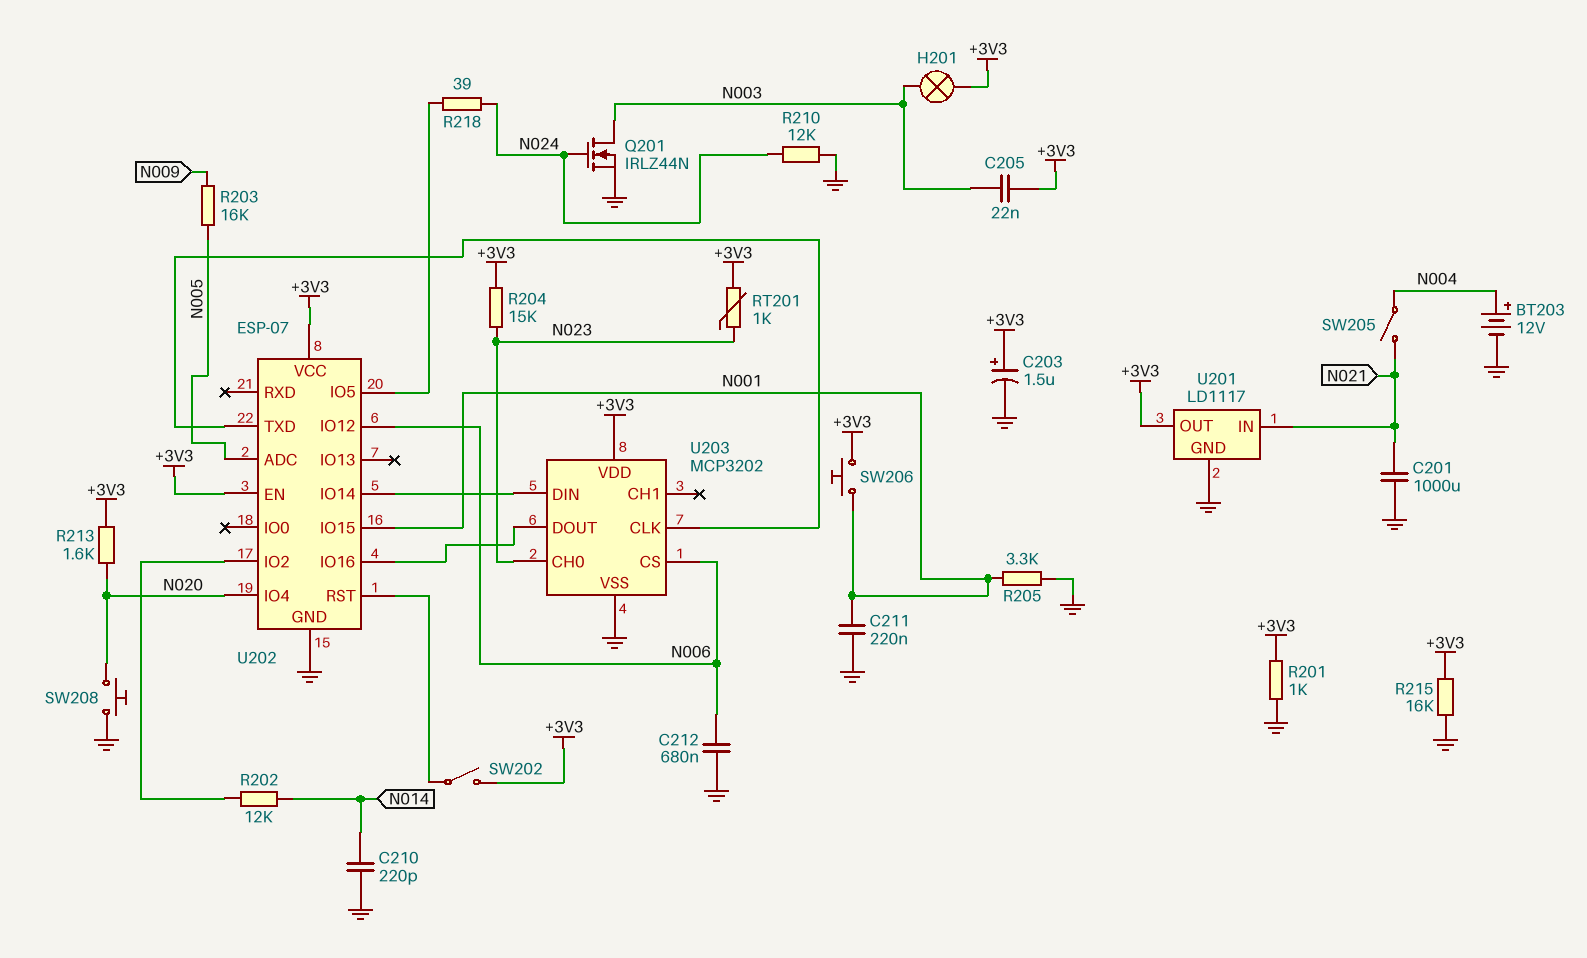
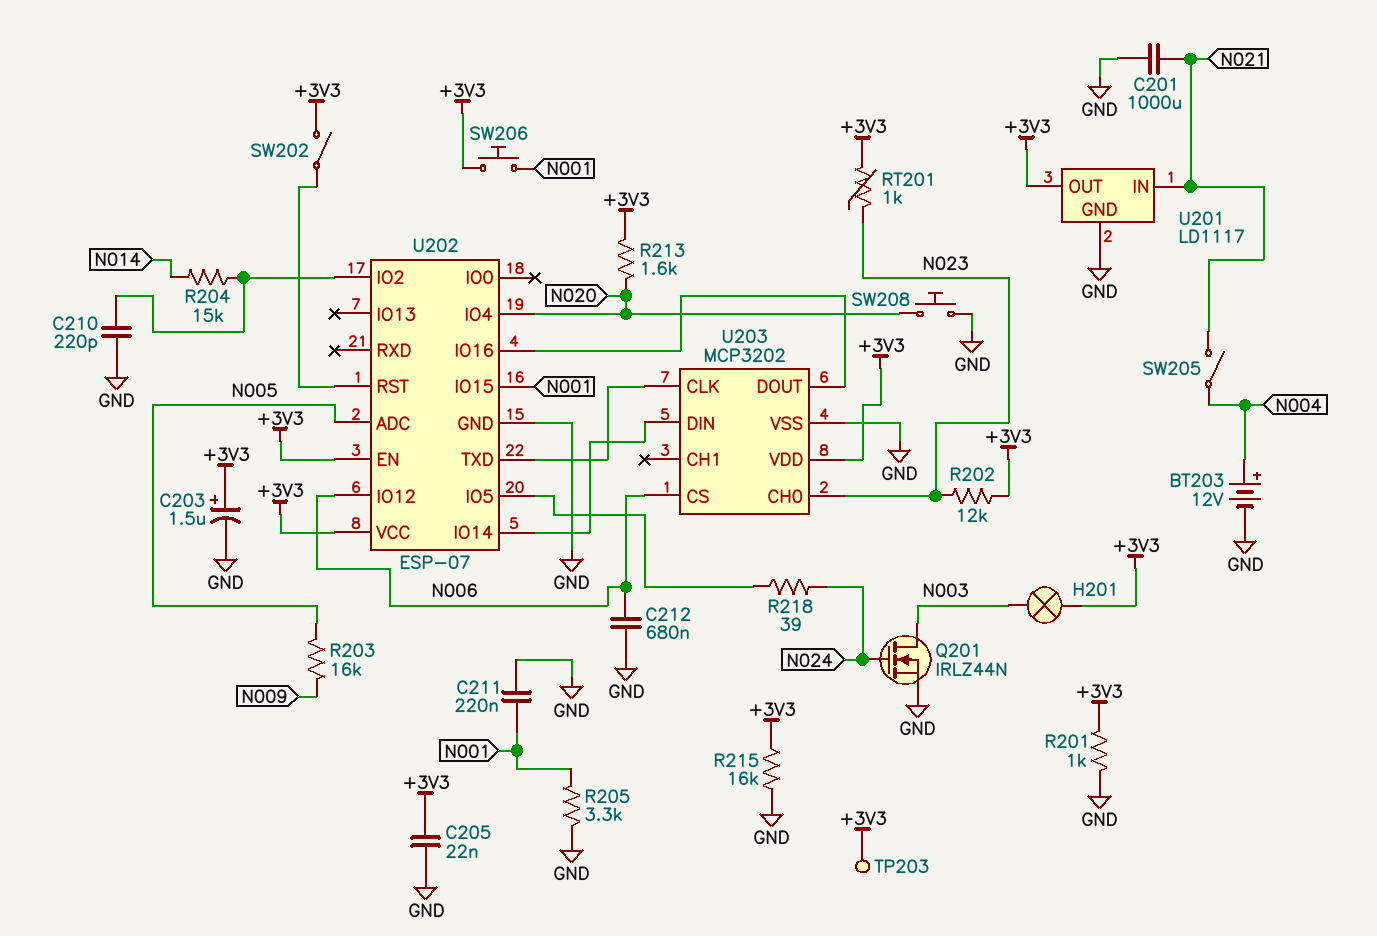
C205: 22nF (+3V3, N003) -> 22nF (+3V3, GND)
C210: 220pF (GND, N014) -> 220pF (GND, U202/IO2)
R202: 12k (N014, U202/IO2) -> 12k (+3V3, N023)
R204: 15k (+3V3, N023) -> 15k (N014, U202/IO2)
R210: 12k (GND, N024) -> none
TP203: none -> test point (+3V3)

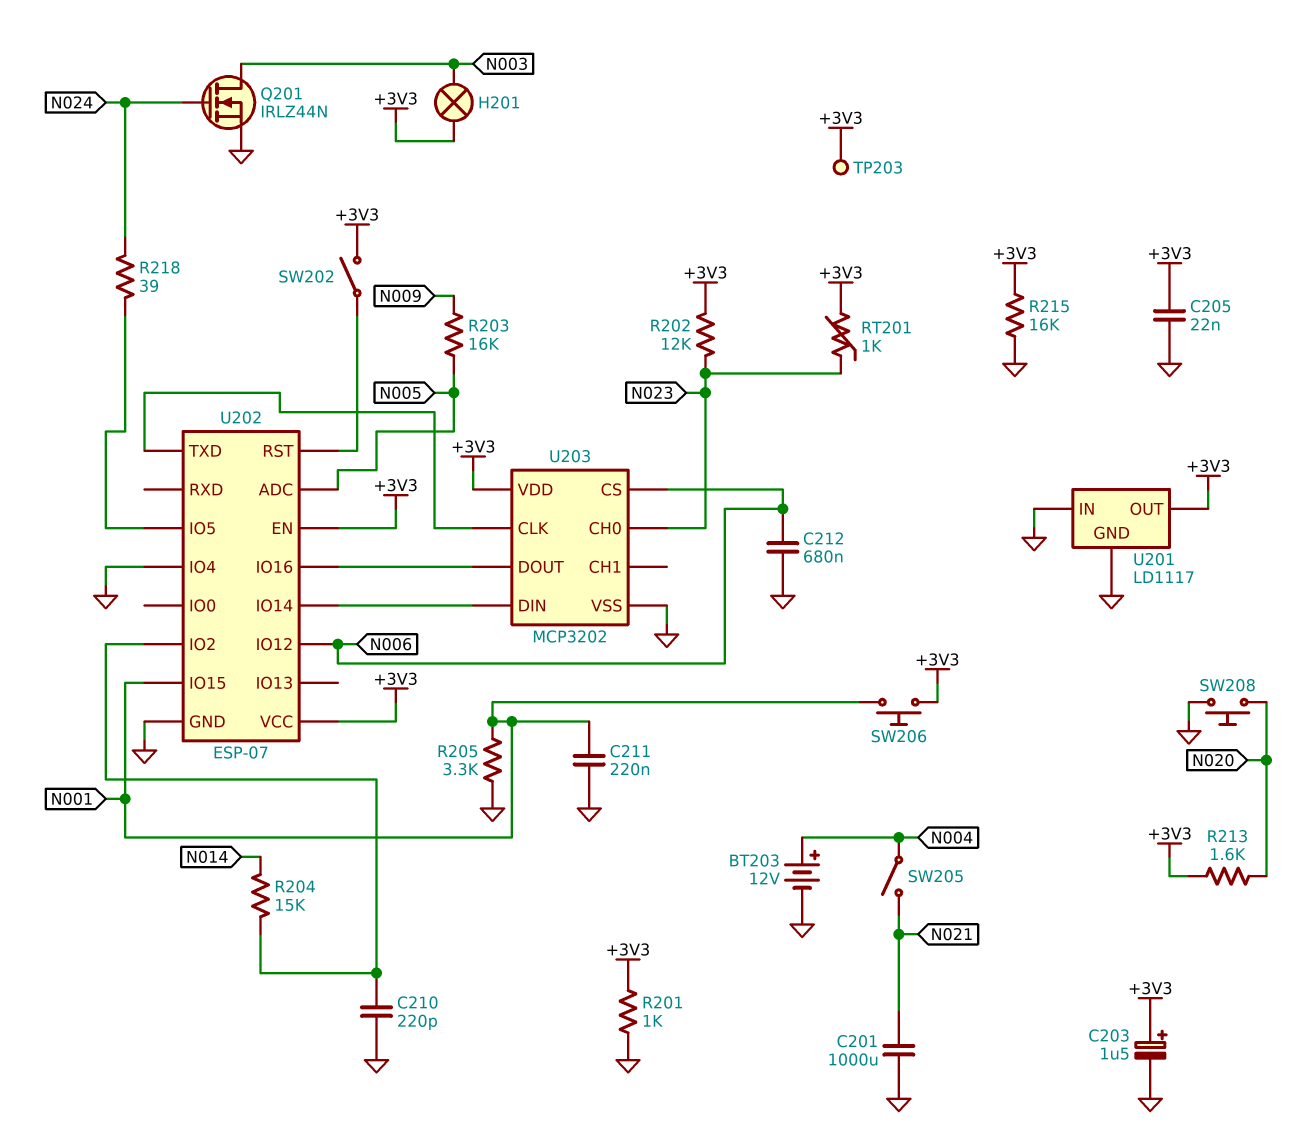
U201 pin IN: N021 -> GND
U202 pin IO4: N020 -> GND

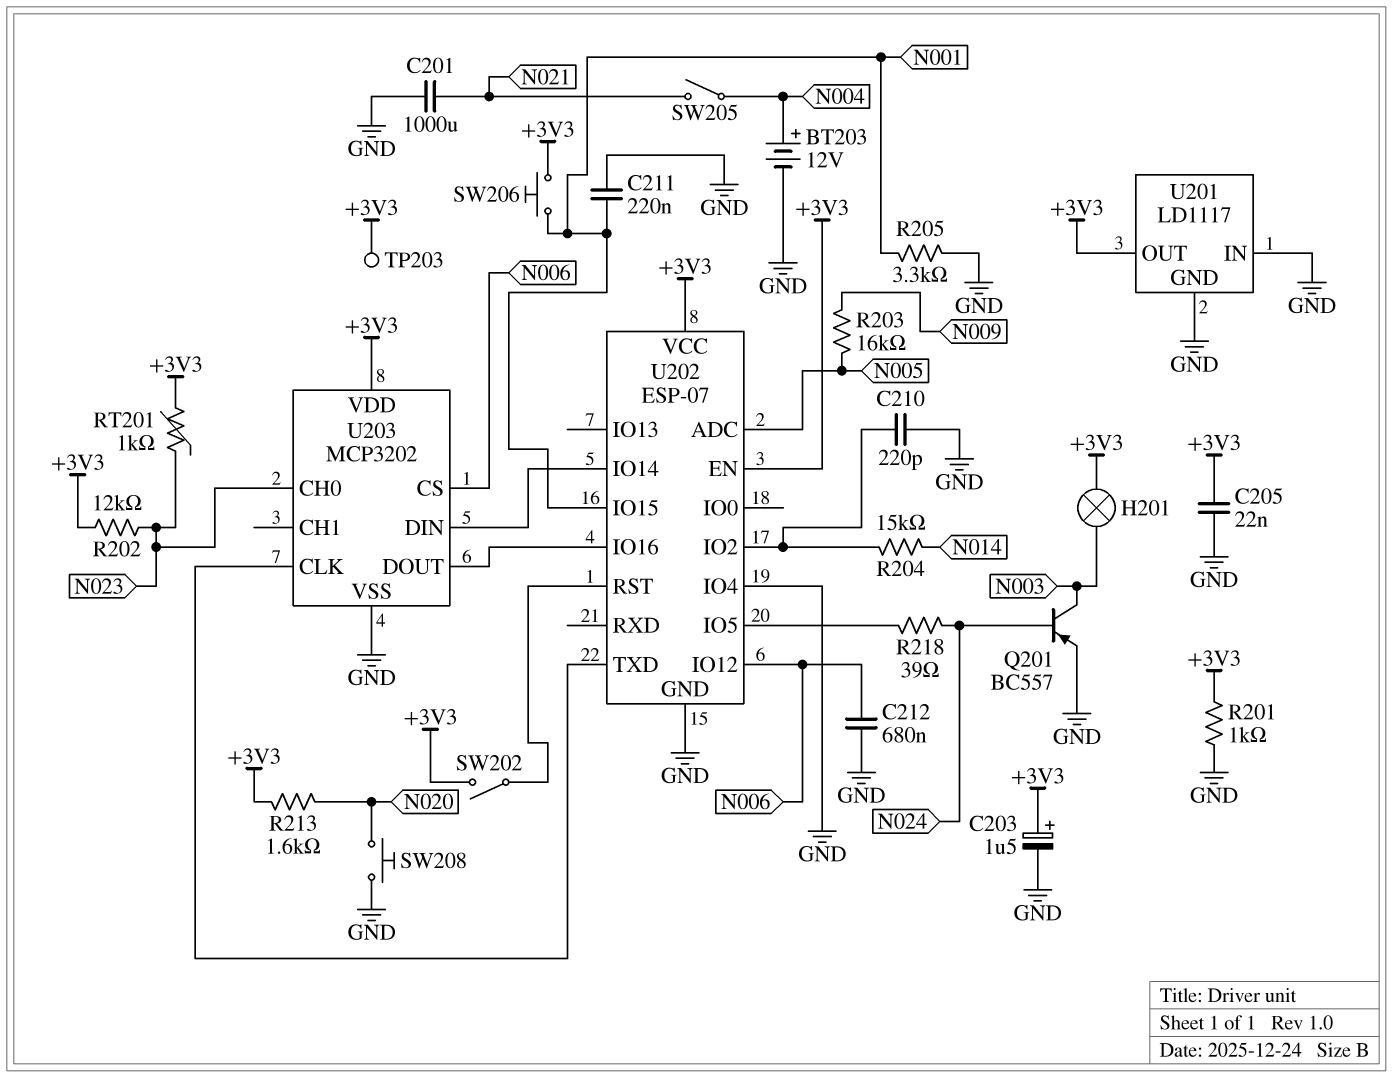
Q201: NMOS IRLZ44N (G N024, D N003, S GND) -> PNP BC557 (B N024, C N003, E GND)
R215: 16k (+3V3, GND) -> none

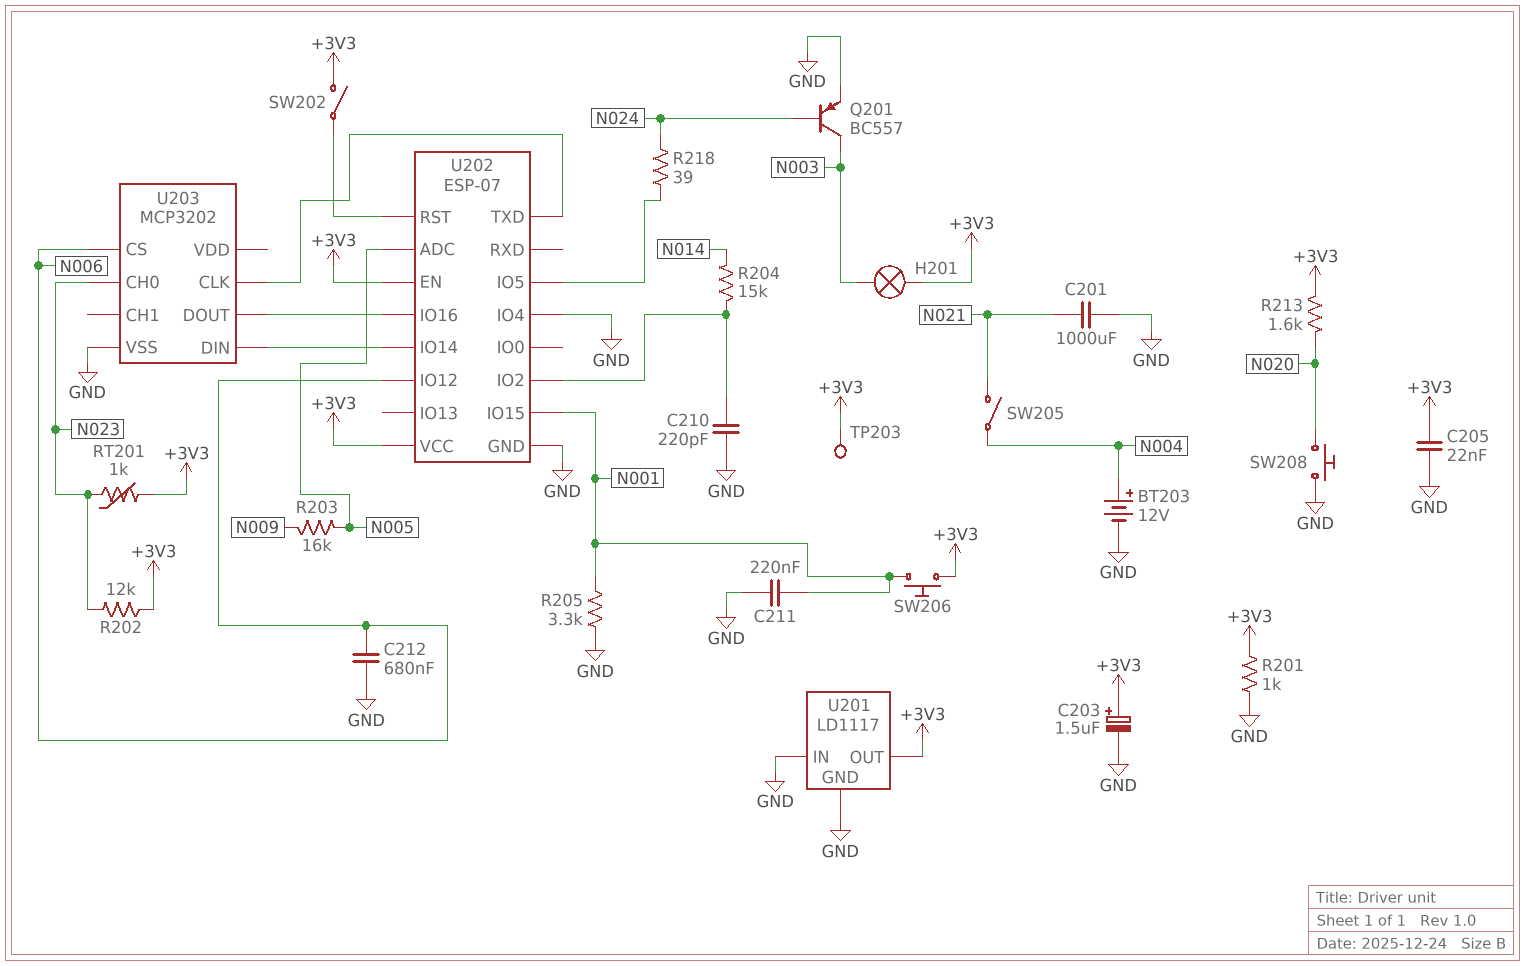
U203 pin VDD: +3V3 -> none

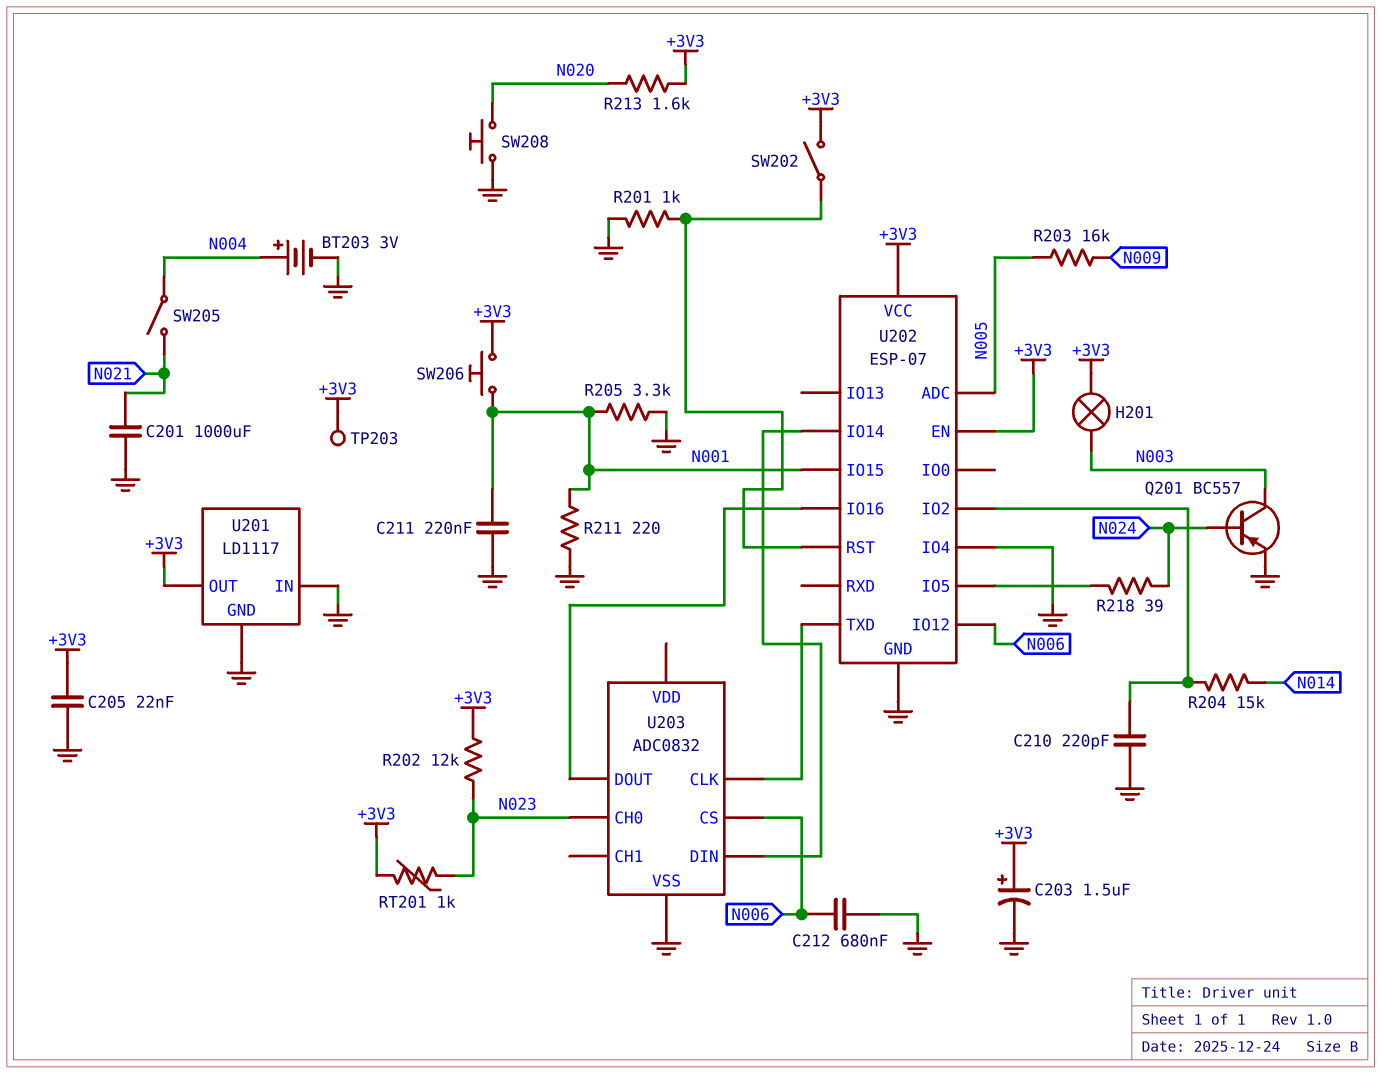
BT203: 12V (plus N004, minus GND) -> 3V (plus N004, minus GND)
R201: 1k (+3V3, GND) -> 1k (GND, U202/RST)
R211: none -> 220 (GND, N001)
U203: MCP3202 -> ADC0832

